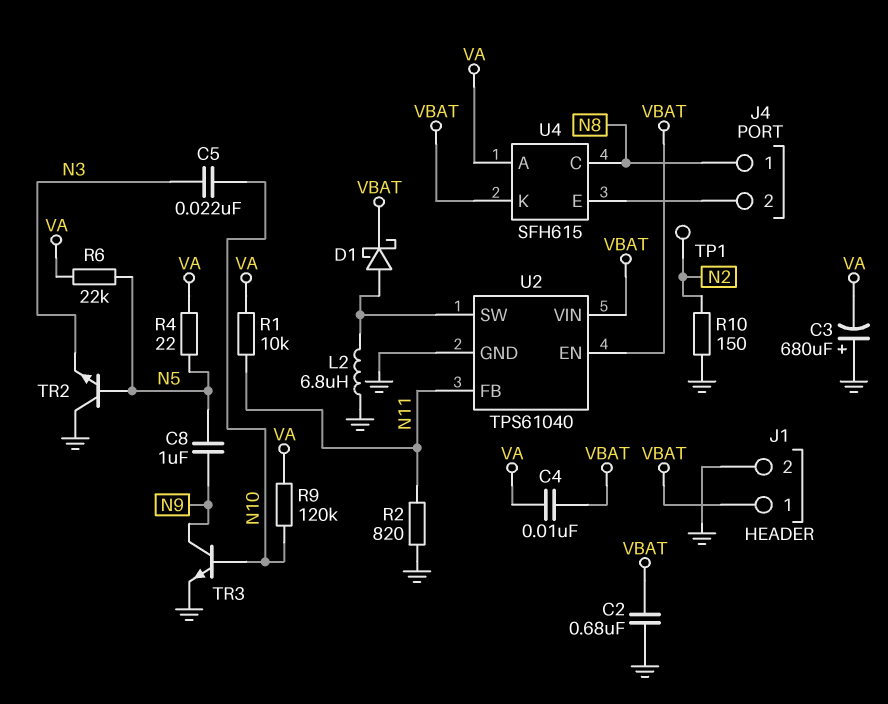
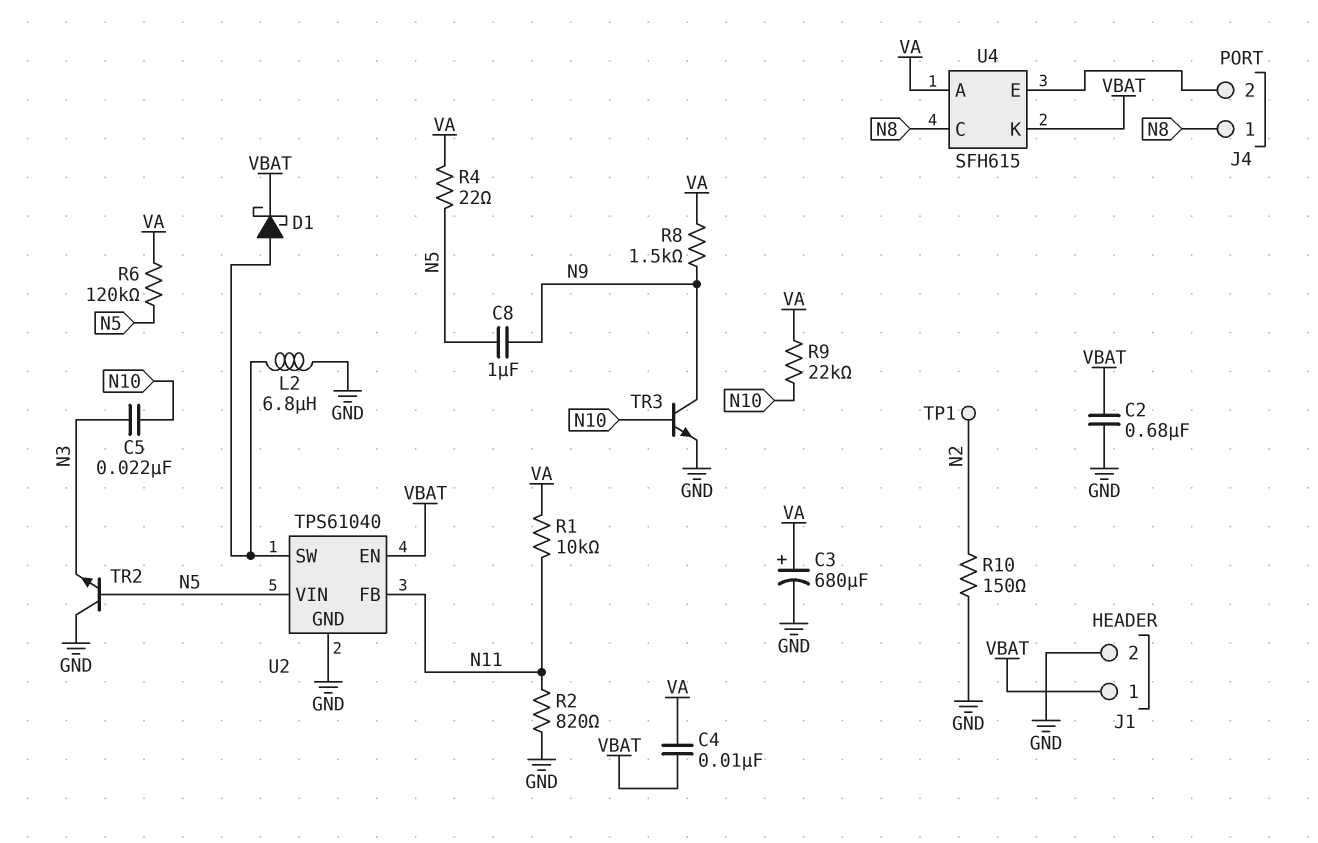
C3: 680uF (plus GND, minus VA) -> 680uF (plus VA, minus GND)
R6: 22k (N5, VA) -> 120k (N5, VA)
R8: none -> 1.5k (N9, VA)
R9: 120k (N10, VA) -> 22k (N10, VA)
U2 pin VIN: VBAT -> N5

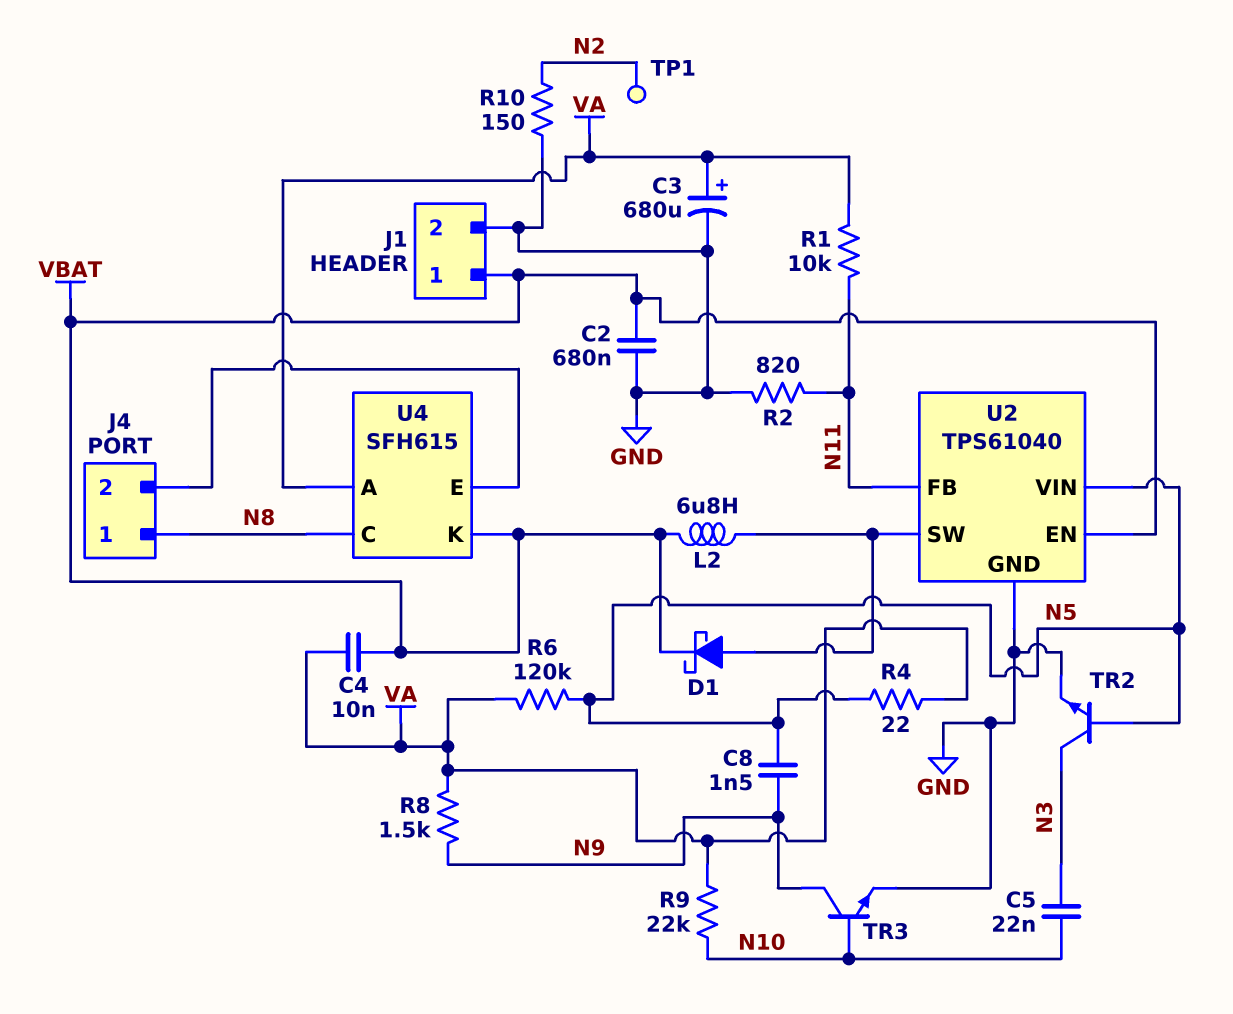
C8: 1uF (N5, N9) -> 1.5nF (N5, N9)
L2: 6.8uH (GND, U2/SW) -> 6.8uH (U2/SW, VBAT)
TR2: NPN (B N5, C GND, E N3) -> NPN (B N5, C N3, E GND)

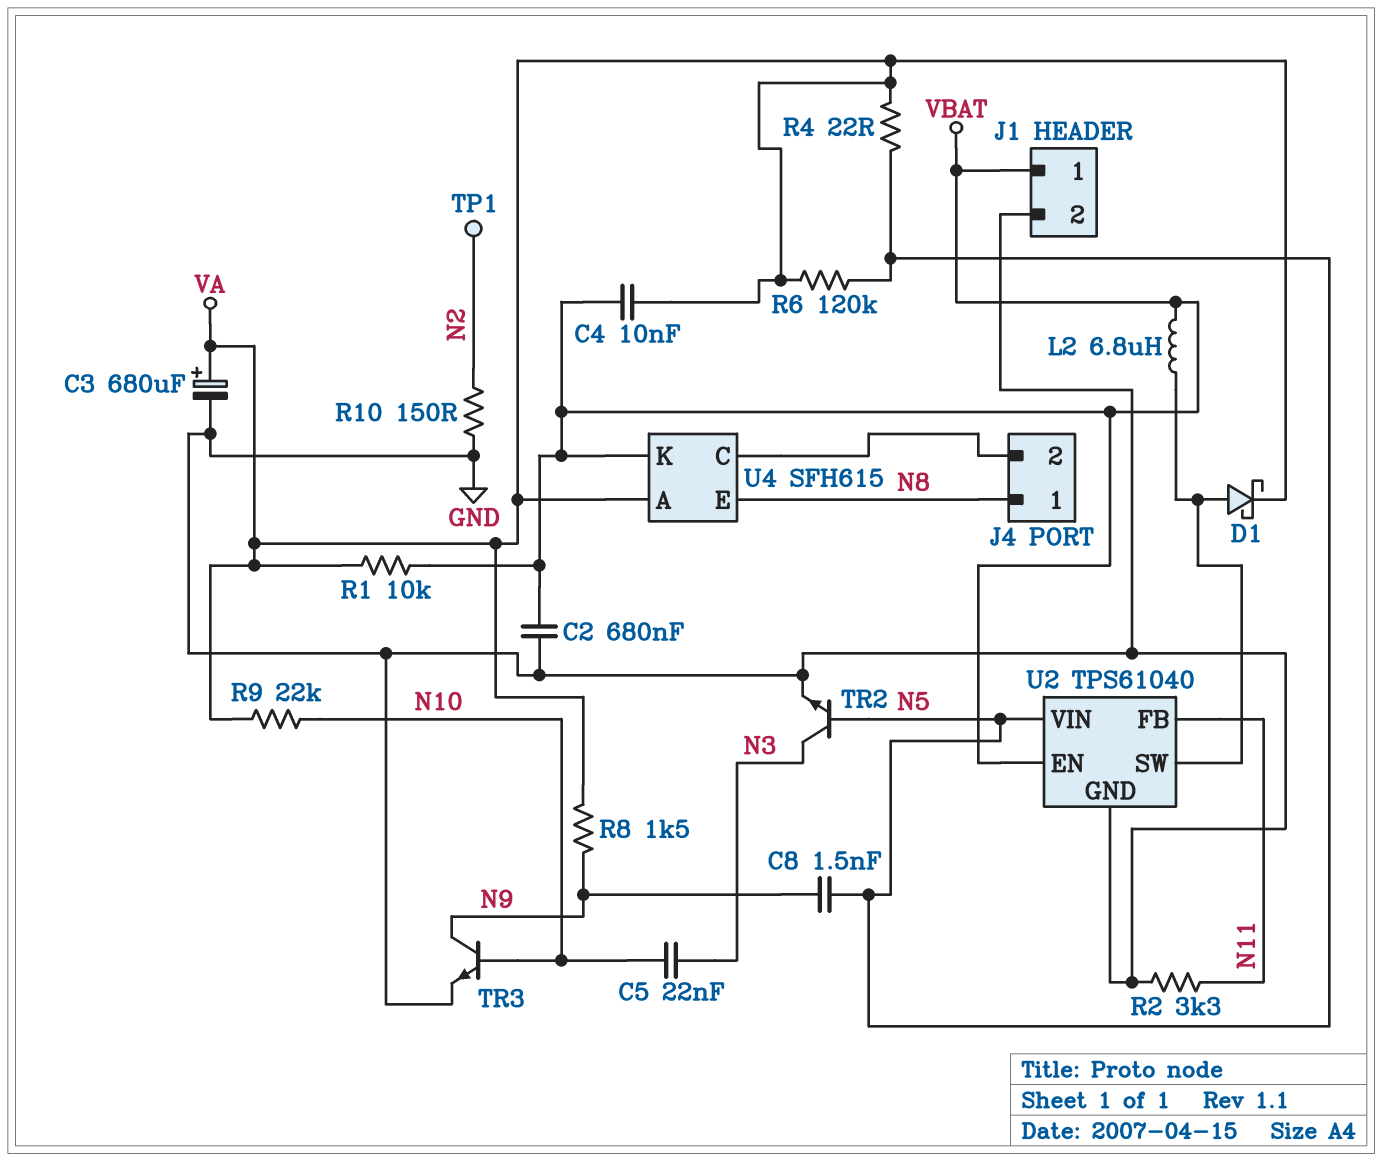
D1: schottky (A U2/SW, K VBAT) -> schottky (A U2/SW, K VA)
R1: 10k (N11, VA) -> 10k (VA, VBAT)
R2: 820 (GND, N11) -> 3.3k (GND, N11)
U4 pin C: N8 -> J4/2
U4 pin E: J4/2 -> N8

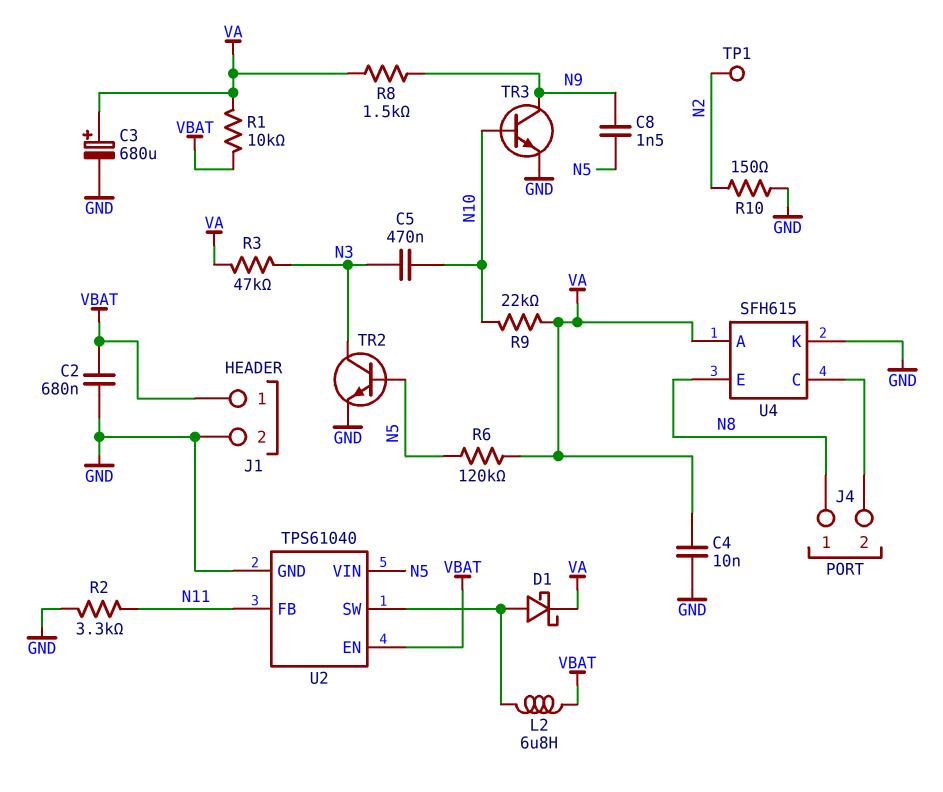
C4: 10nF (VA, VBAT) -> 10nF (GND, VA)
C5: 22nF (N3, N10) -> 470nF (N3, N10)
R3: none -> 47k (N3, VA)
R4: 22 (N5, VA) -> none
U4 pin K: VBAT -> GND

